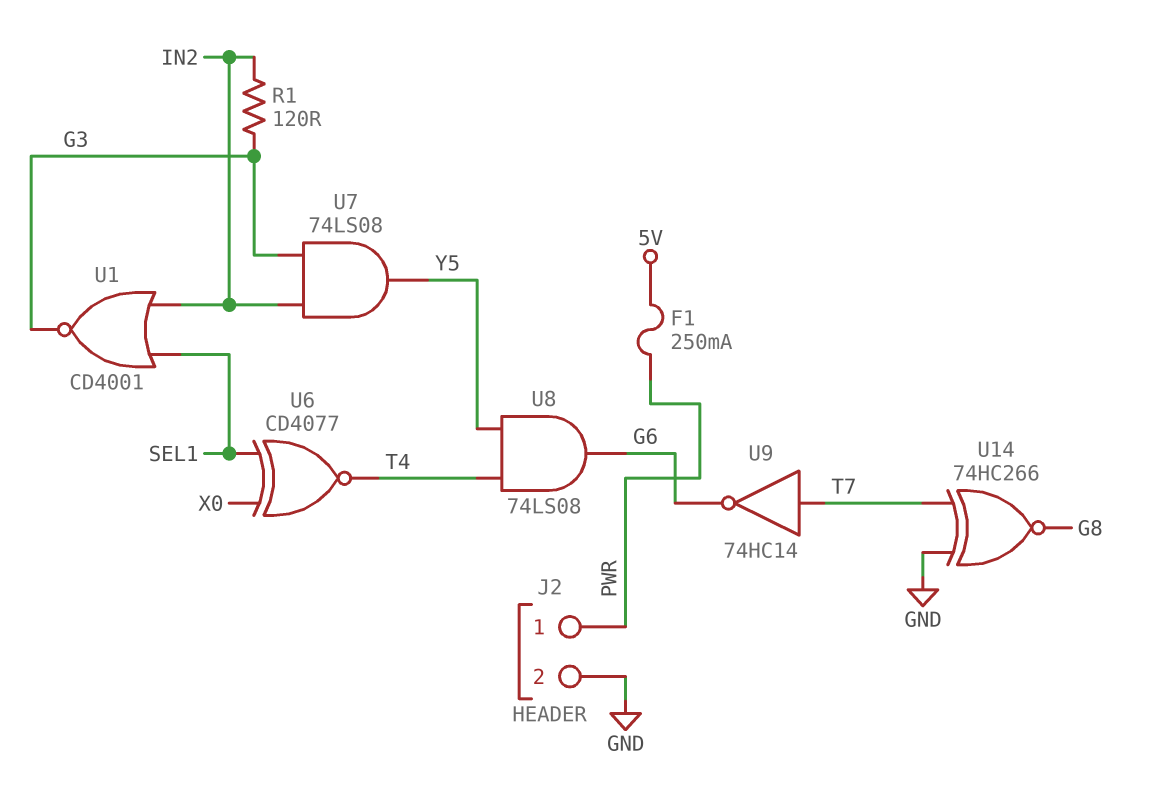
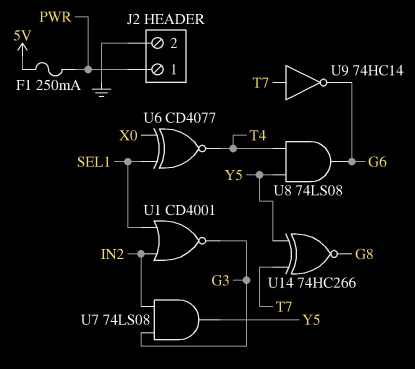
R1: 120 (G3, IN2) -> none
U14: XNOR 74HC266 (in GND, in T7, out G8) -> XNOR 74HC266 (in T7, in Y5, out G8)

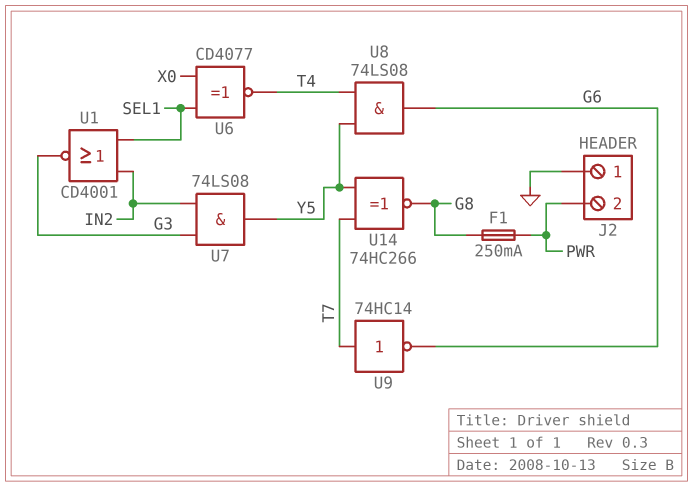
F1: 250mA (5V, PWR) -> 250mA (G8, PWR)
J2 pin 1: PWR -> GND
J2 pin 2: GND -> PWR

